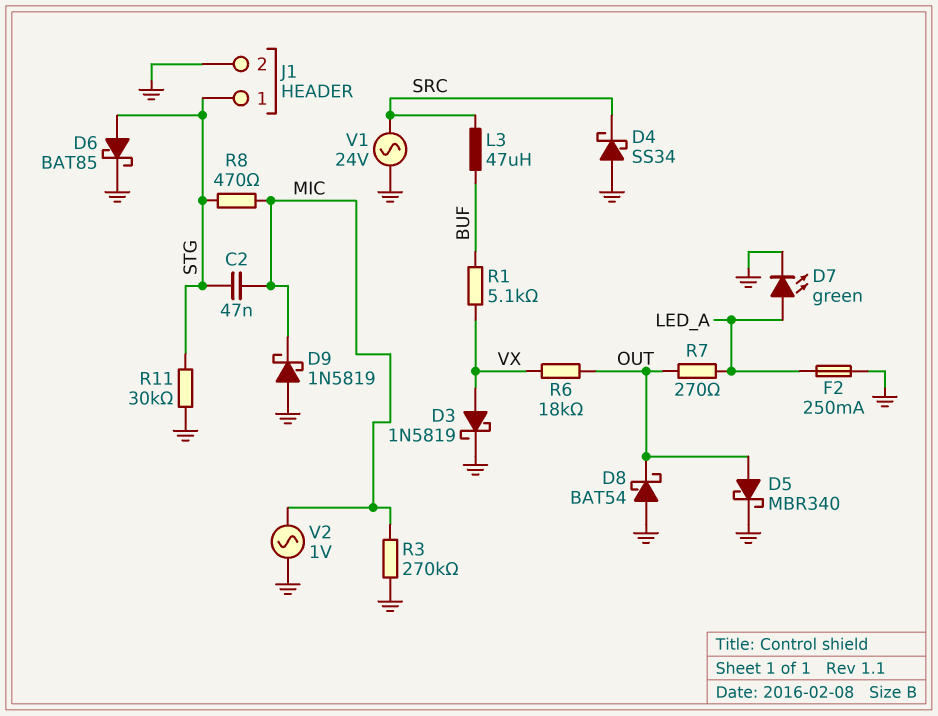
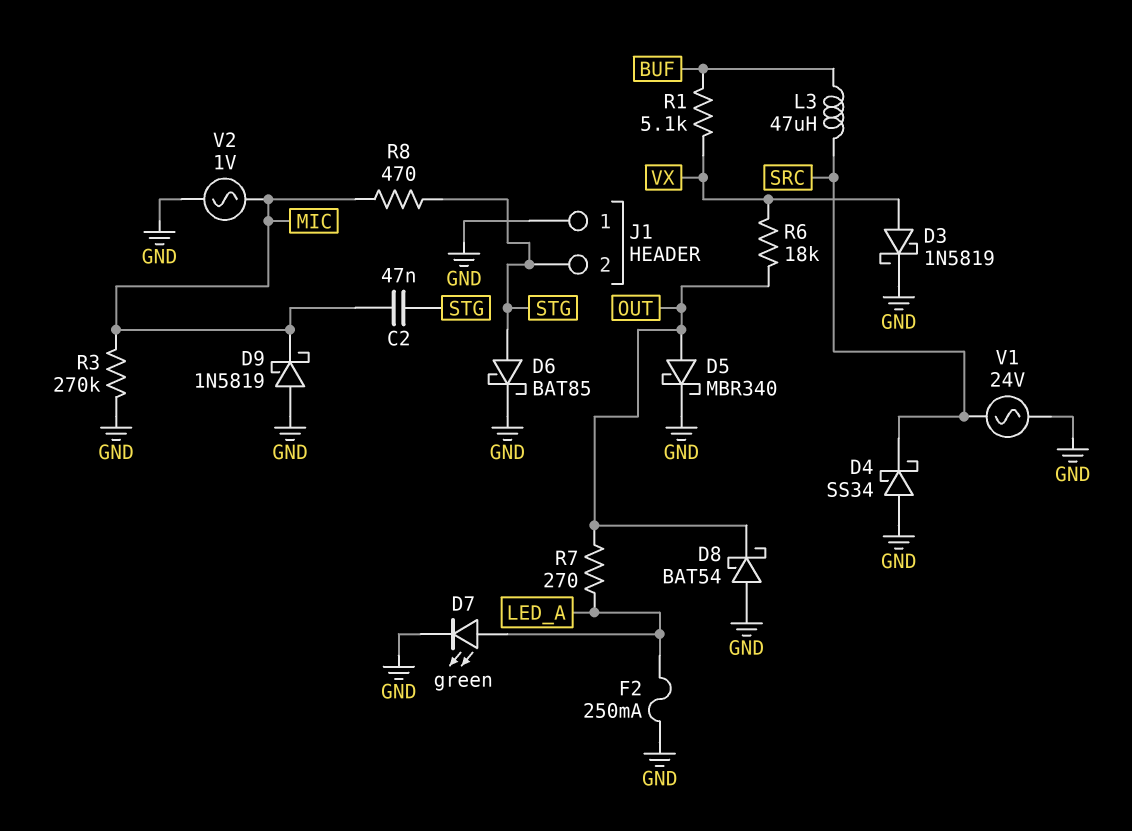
J1 pin 1: STG -> GND
J1 pin 2: GND -> STG
R11: 30k (GND, STG) -> none

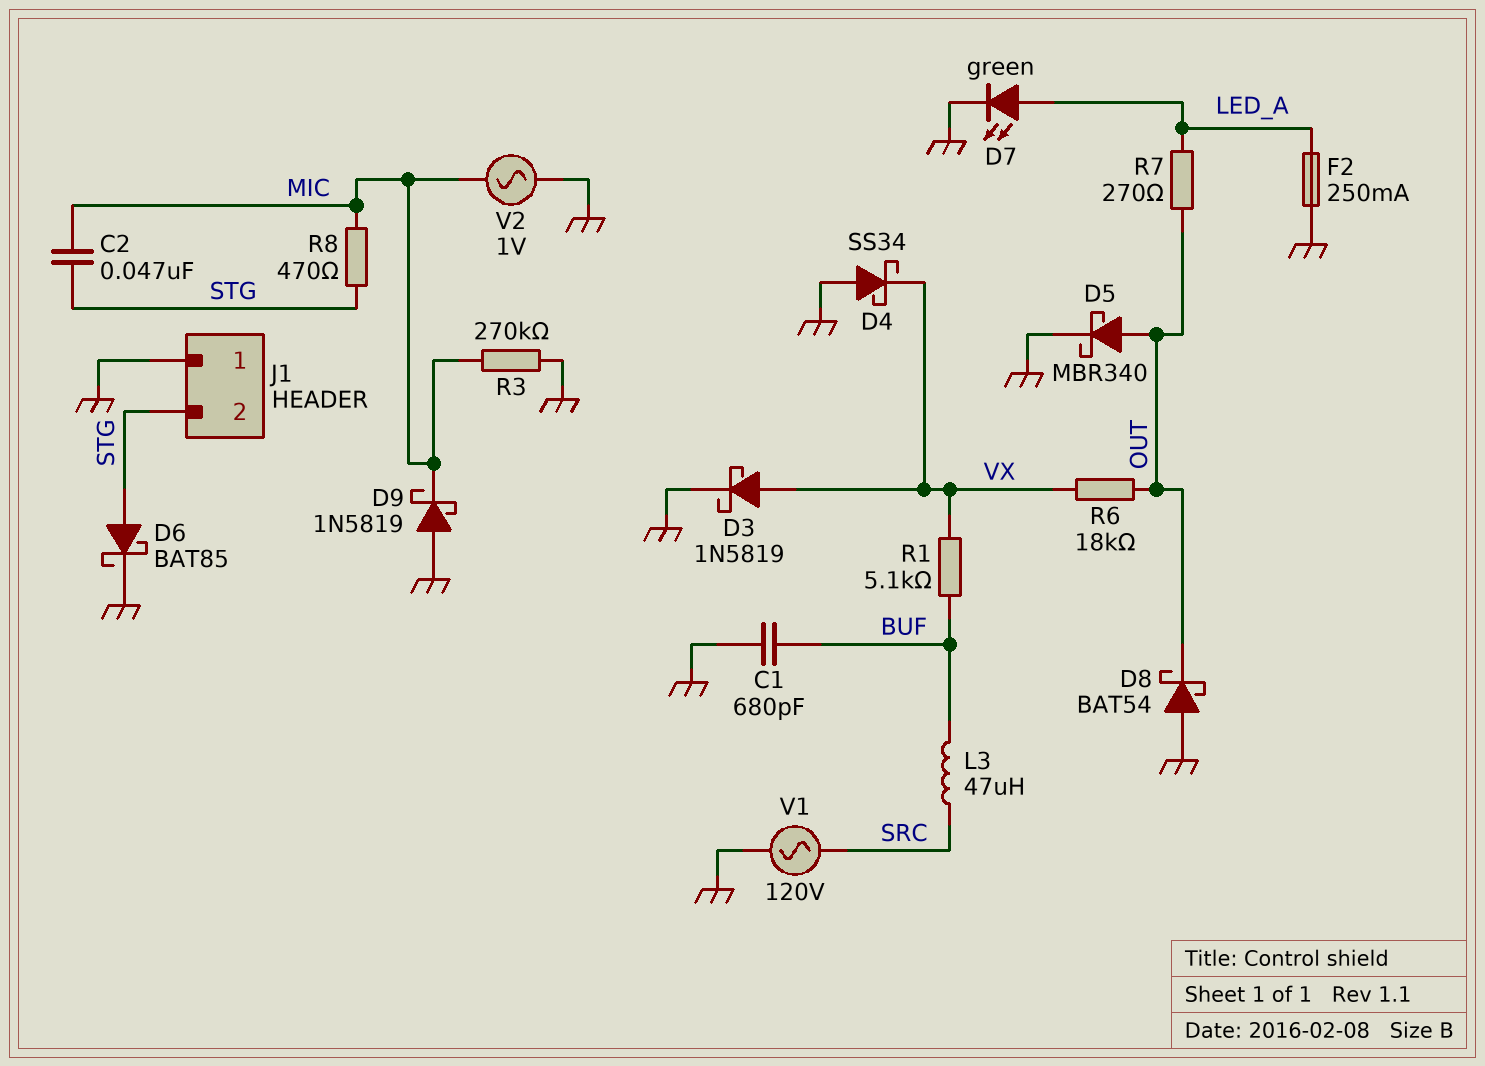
C1: none -> 680pF (BUF, GND)
D4: schottky SS34 (A GND, K SRC) -> schottky SS34 (A GND, K VX)
V1: AC 24V (GND, SRC) -> AC 120V (GND, SRC)

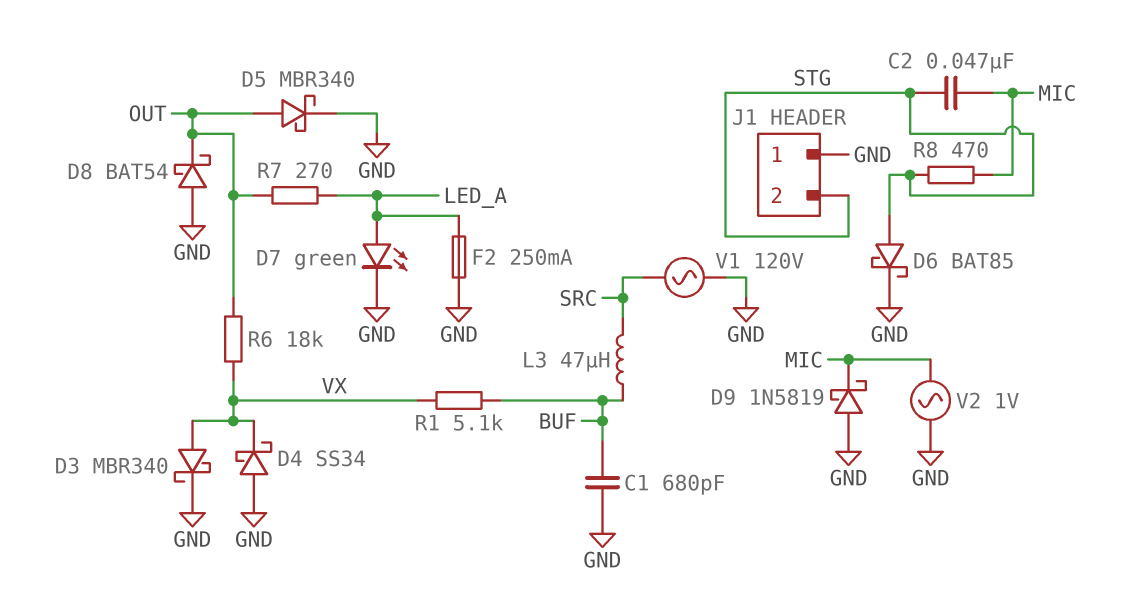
D3: schottky 1N5819 (A VX, K GND) -> schottky MBR340 (A VX, K GND)
R3: 270k (GND, MIC) -> none

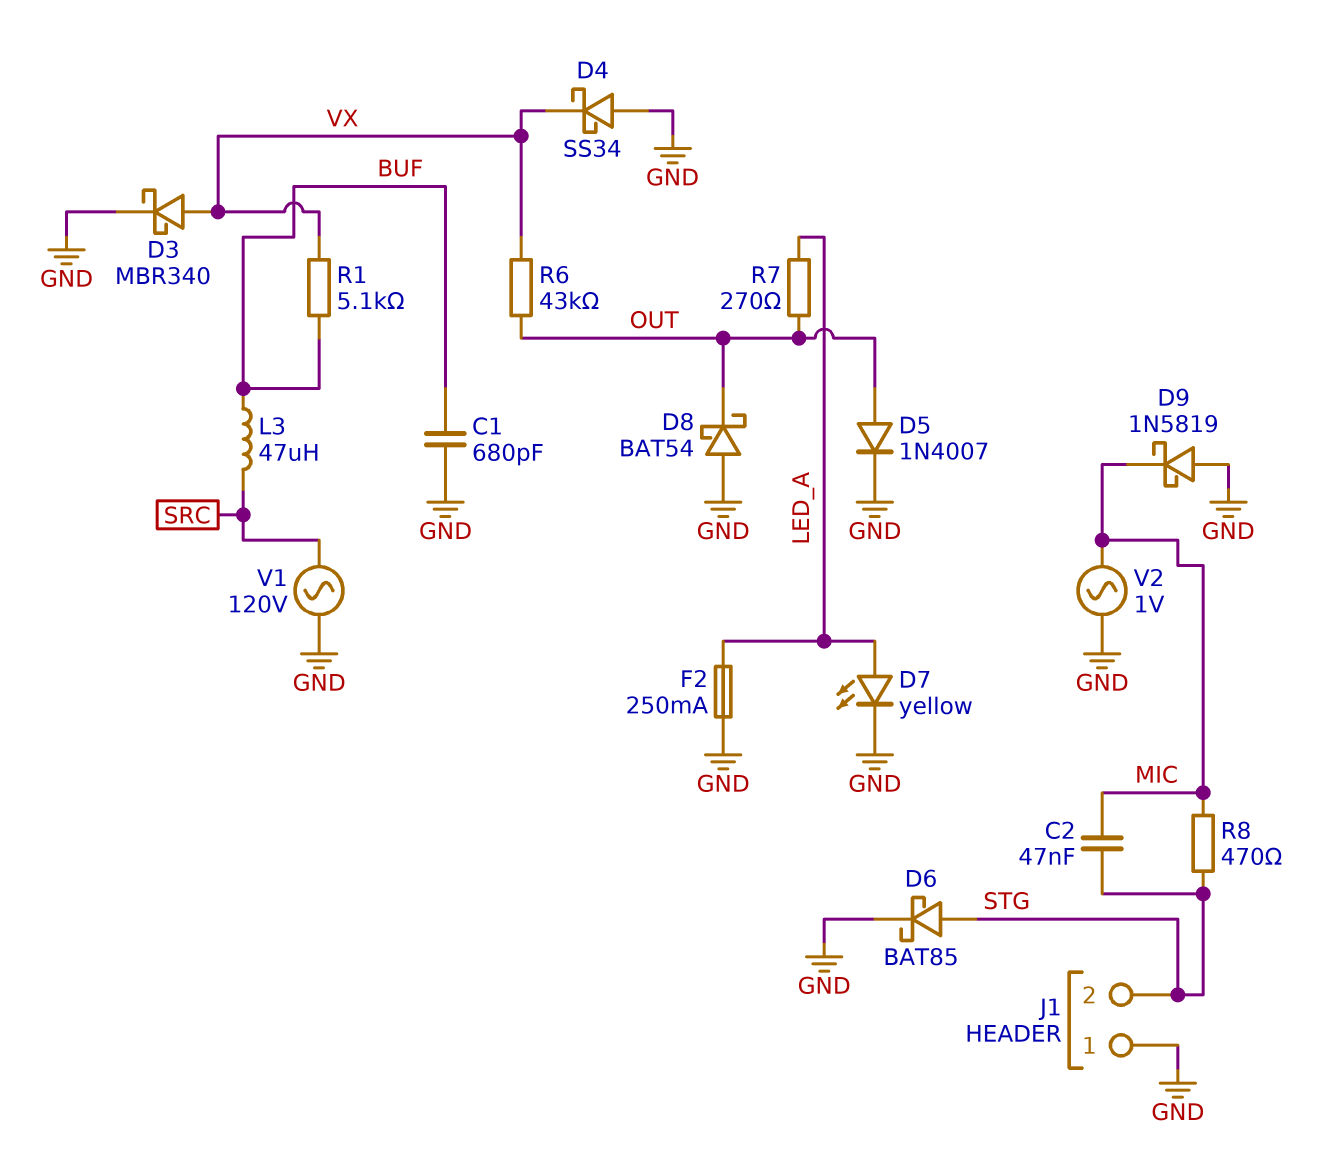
D5: schottky MBR340 (A OUT, K GND) -> diode 1N4007 (A OUT, K GND)
D7: LED green (A LED_A, K GND) -> LED yellow (A LED_A, K GND)
R6: 18k (OUT, VX) -> 43k (OUT, VX)

